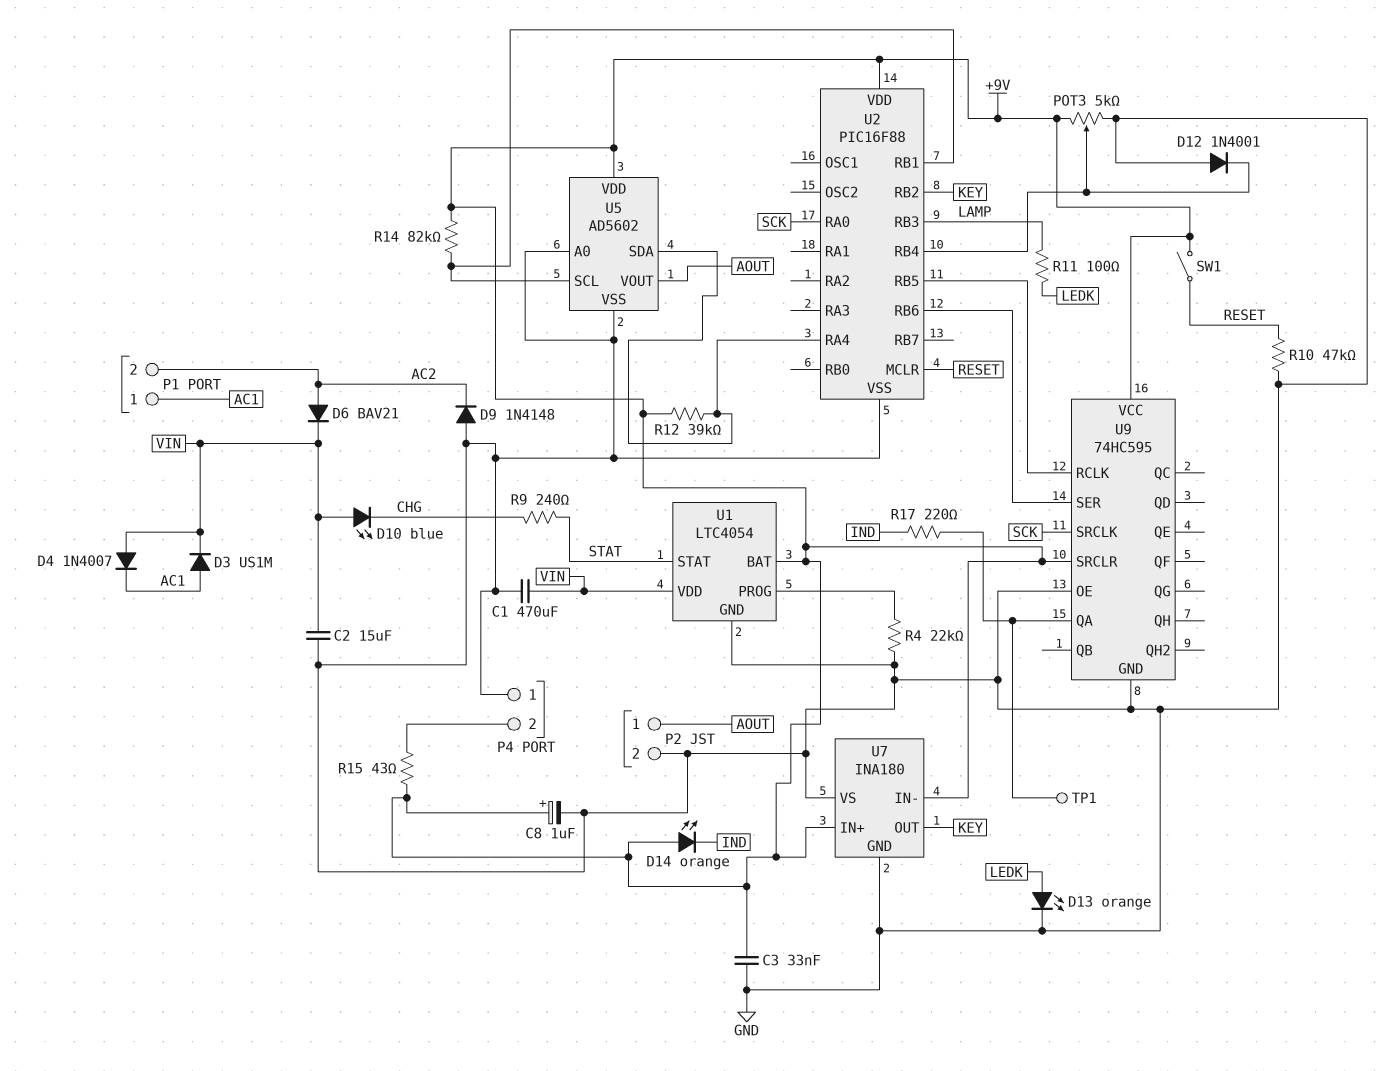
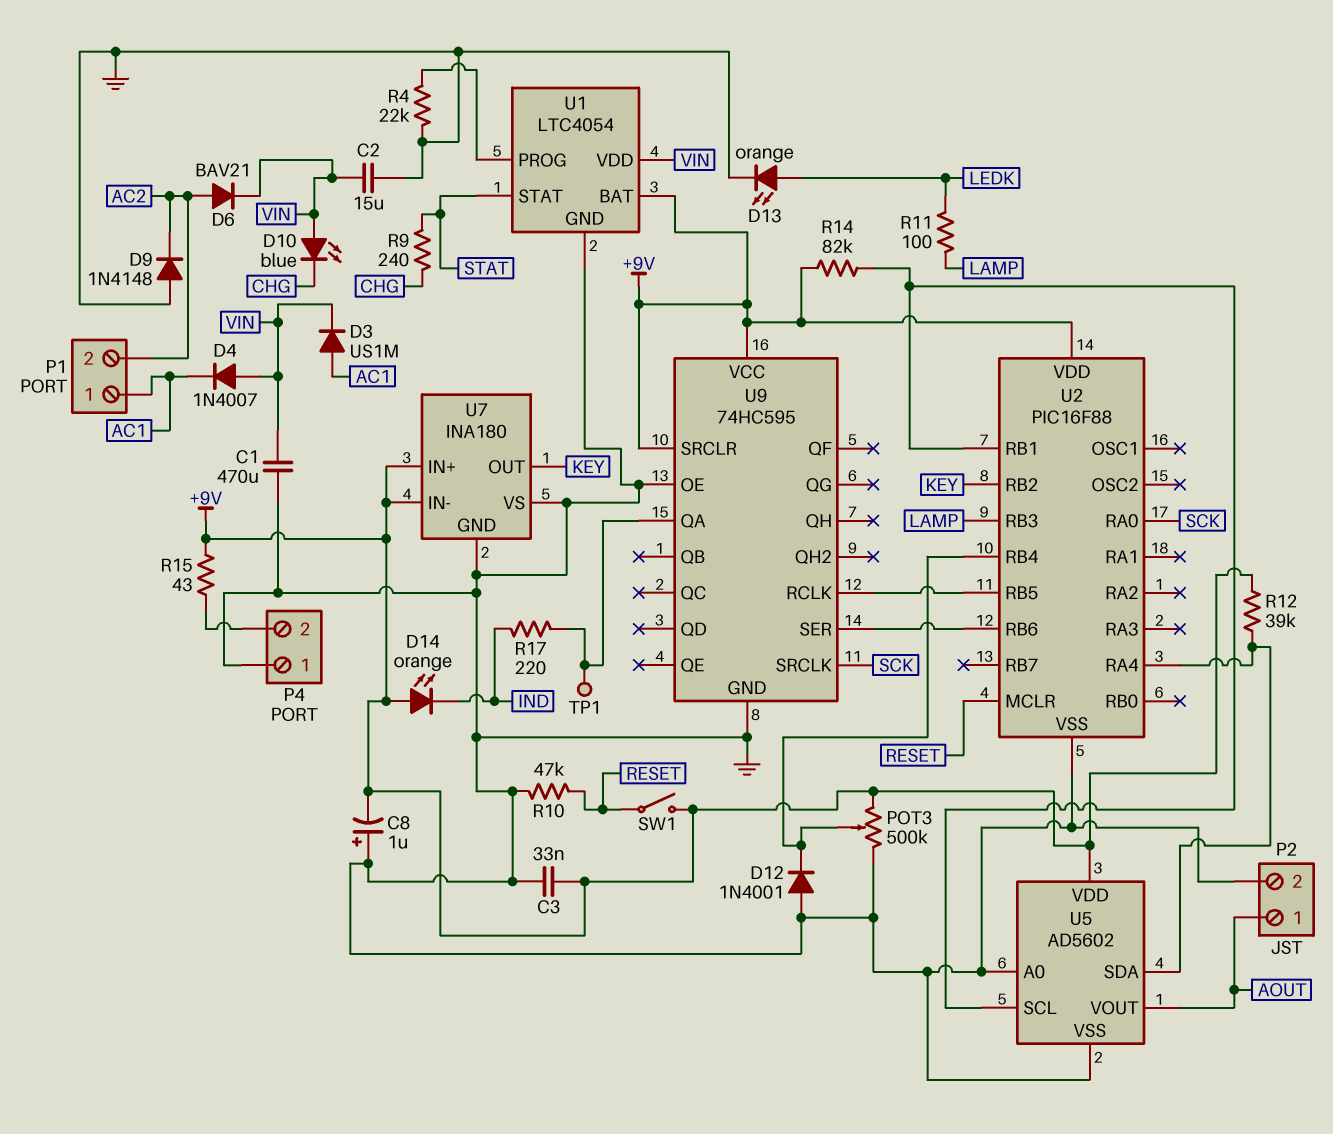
C8: 1uF (plus +9V, minus GND) -> 1uF (plus GND, minus +9V)
POT3: 5k (+9V, GND, wiper U2/RB4) -> 500k (+9V, GND, wiper U2/RB4)

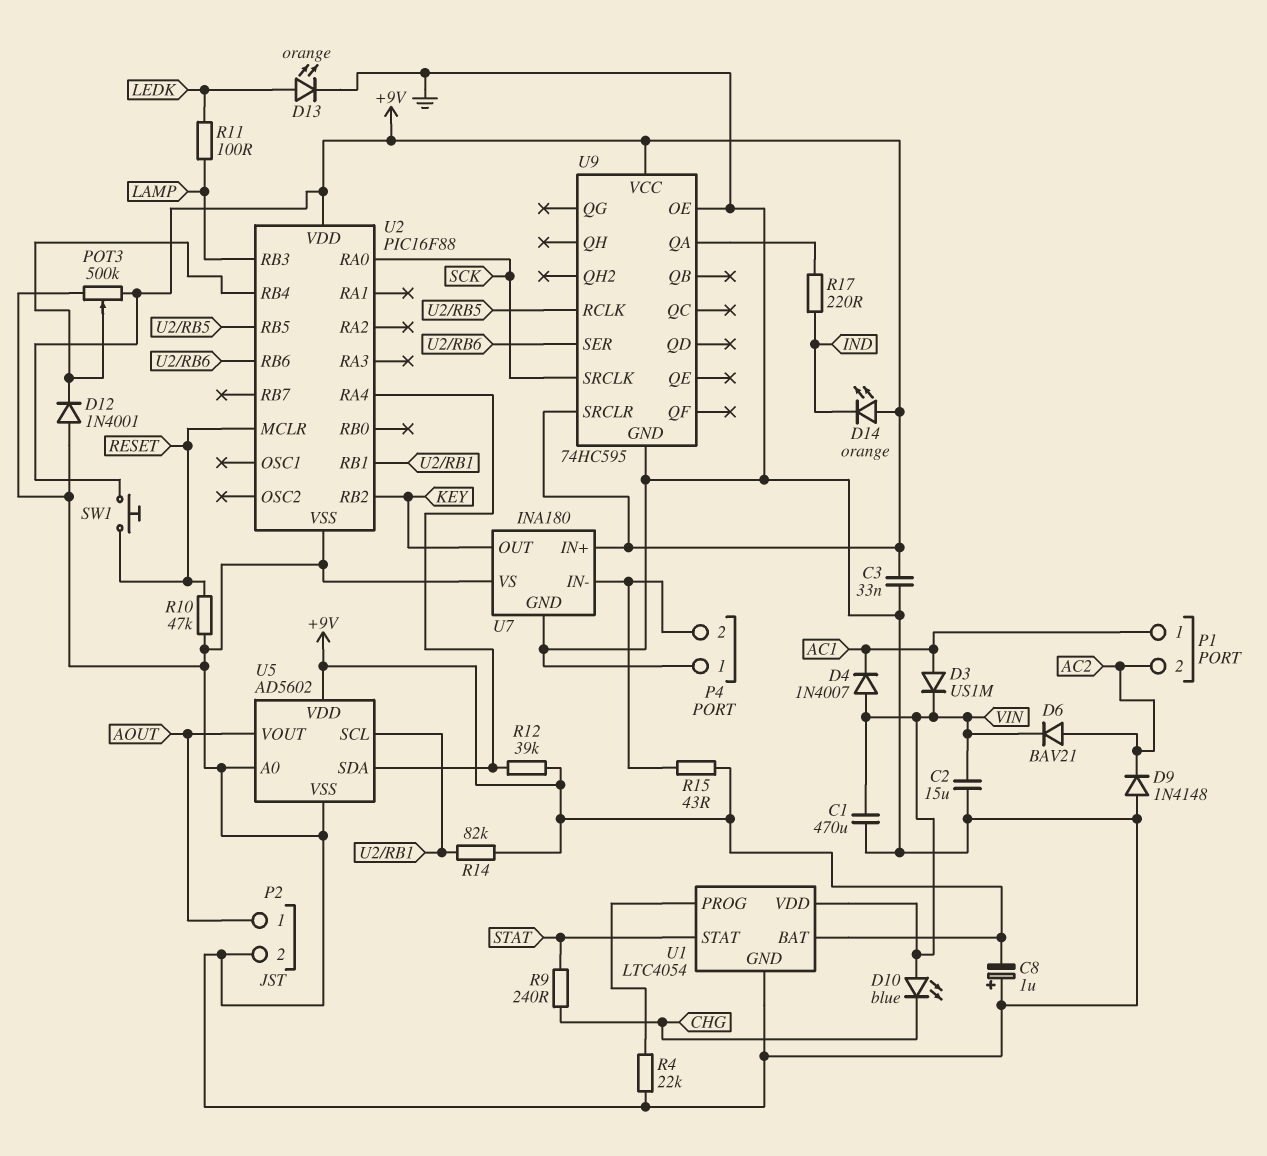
SW1: switch (+9V, RESET) -> button (+9V, RESET)
TP1: test point (U9/QA) -> none
U7 pin IN-: +9V -> P4/2

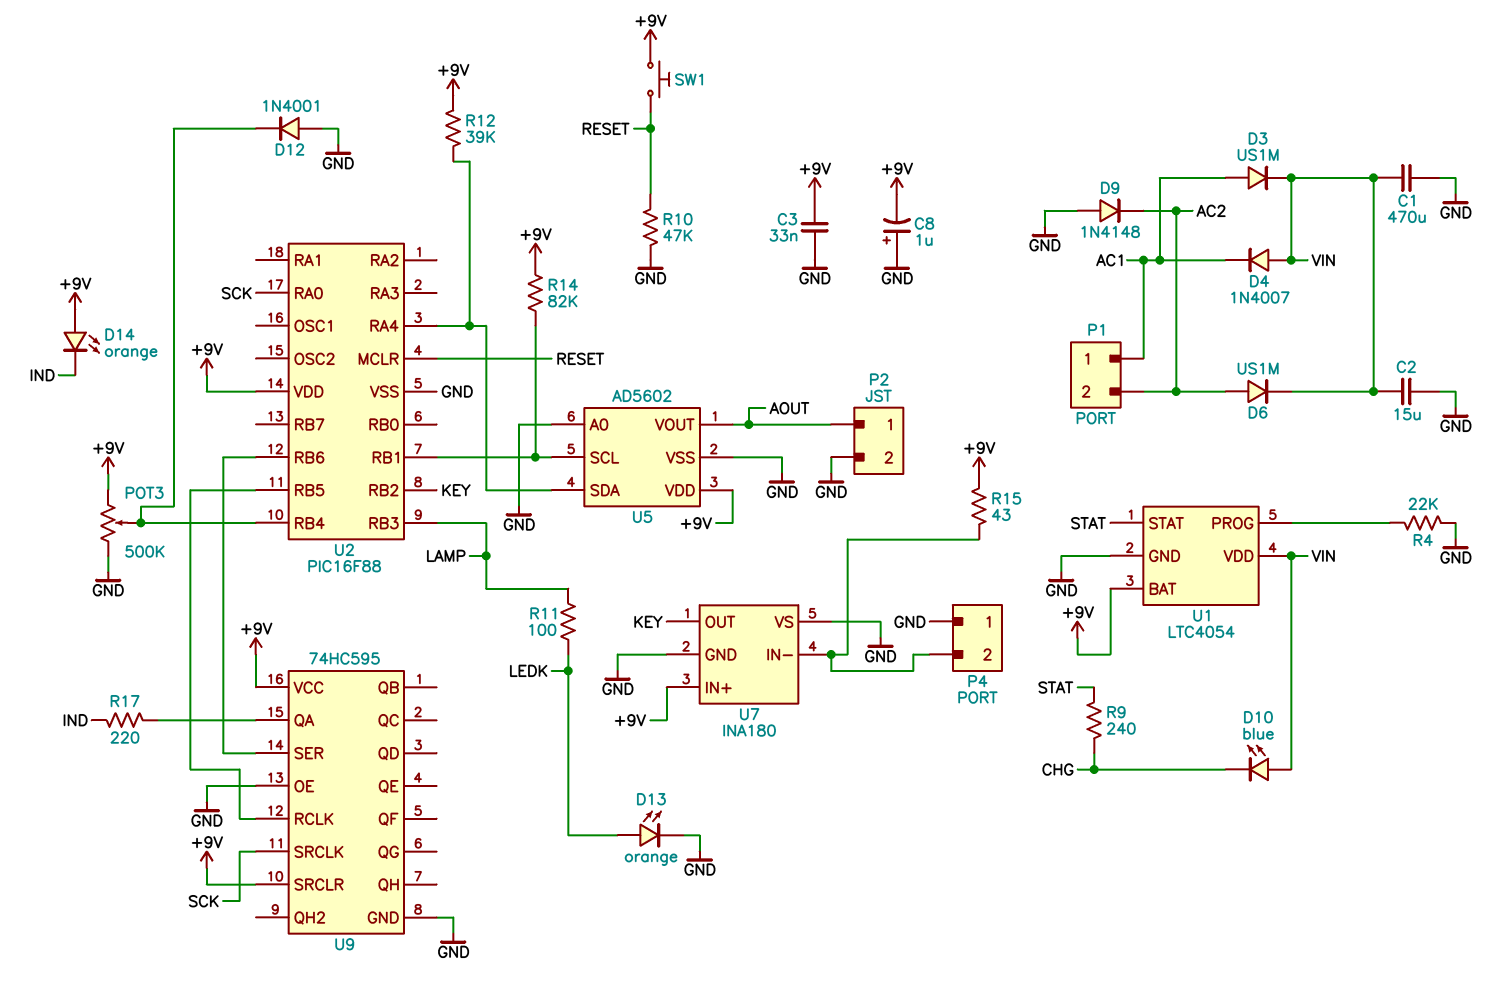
D6: diode BAV21 (A AC2, K VIN) -> diode US1M (A AC2, K VIN)

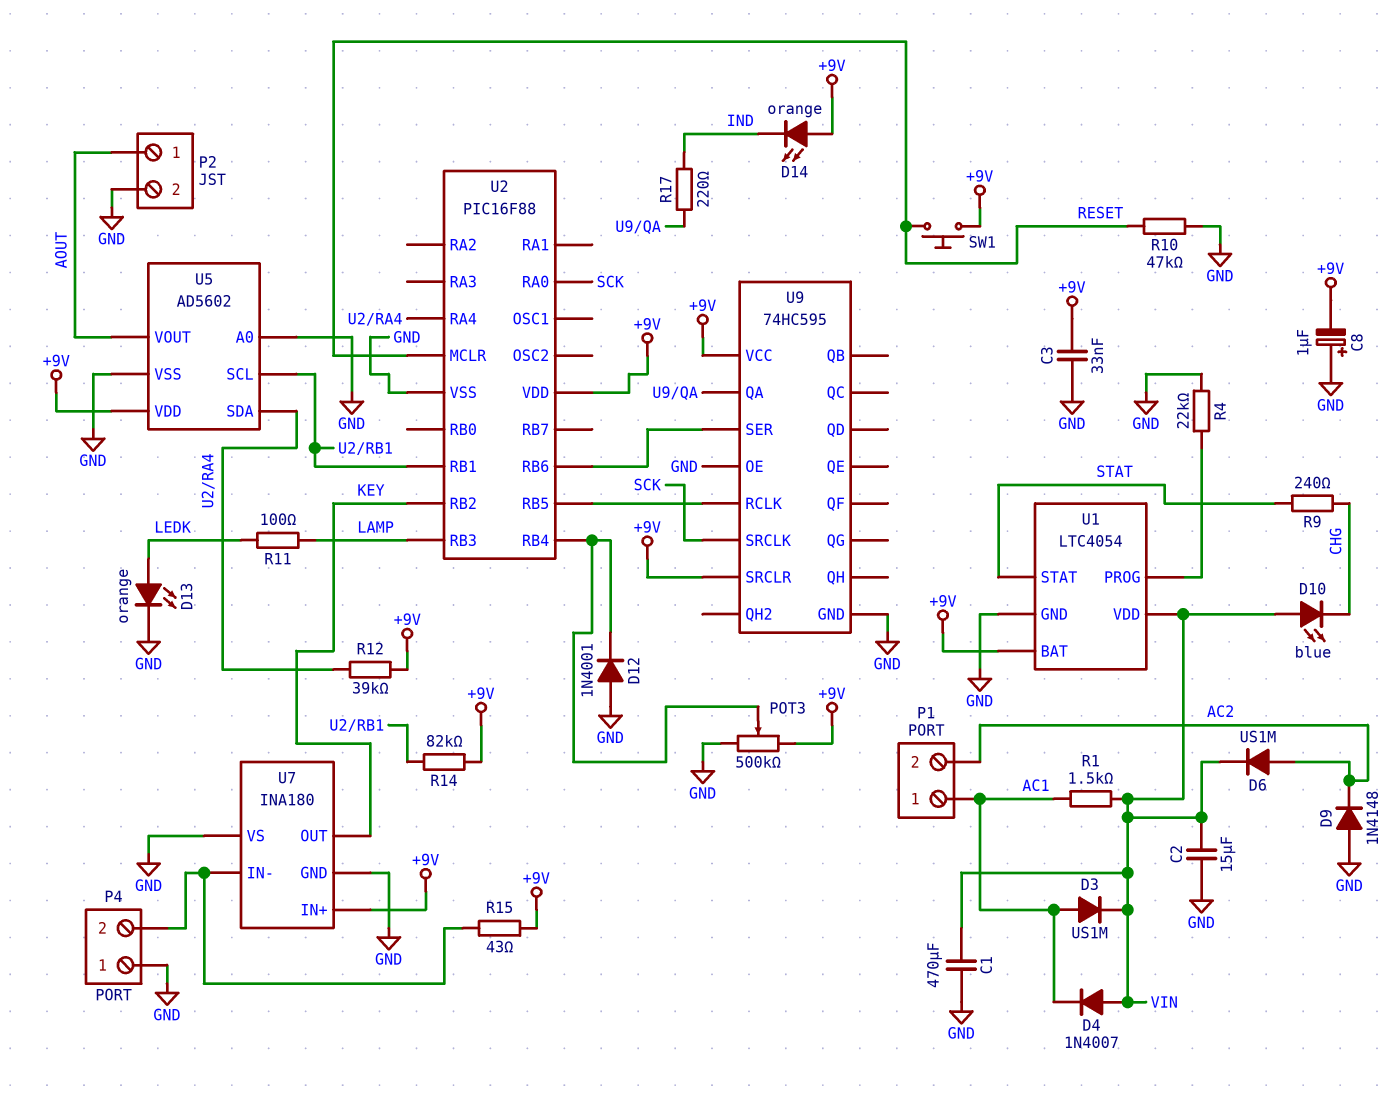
R1: none -> 1.5k (AC1, VIN)

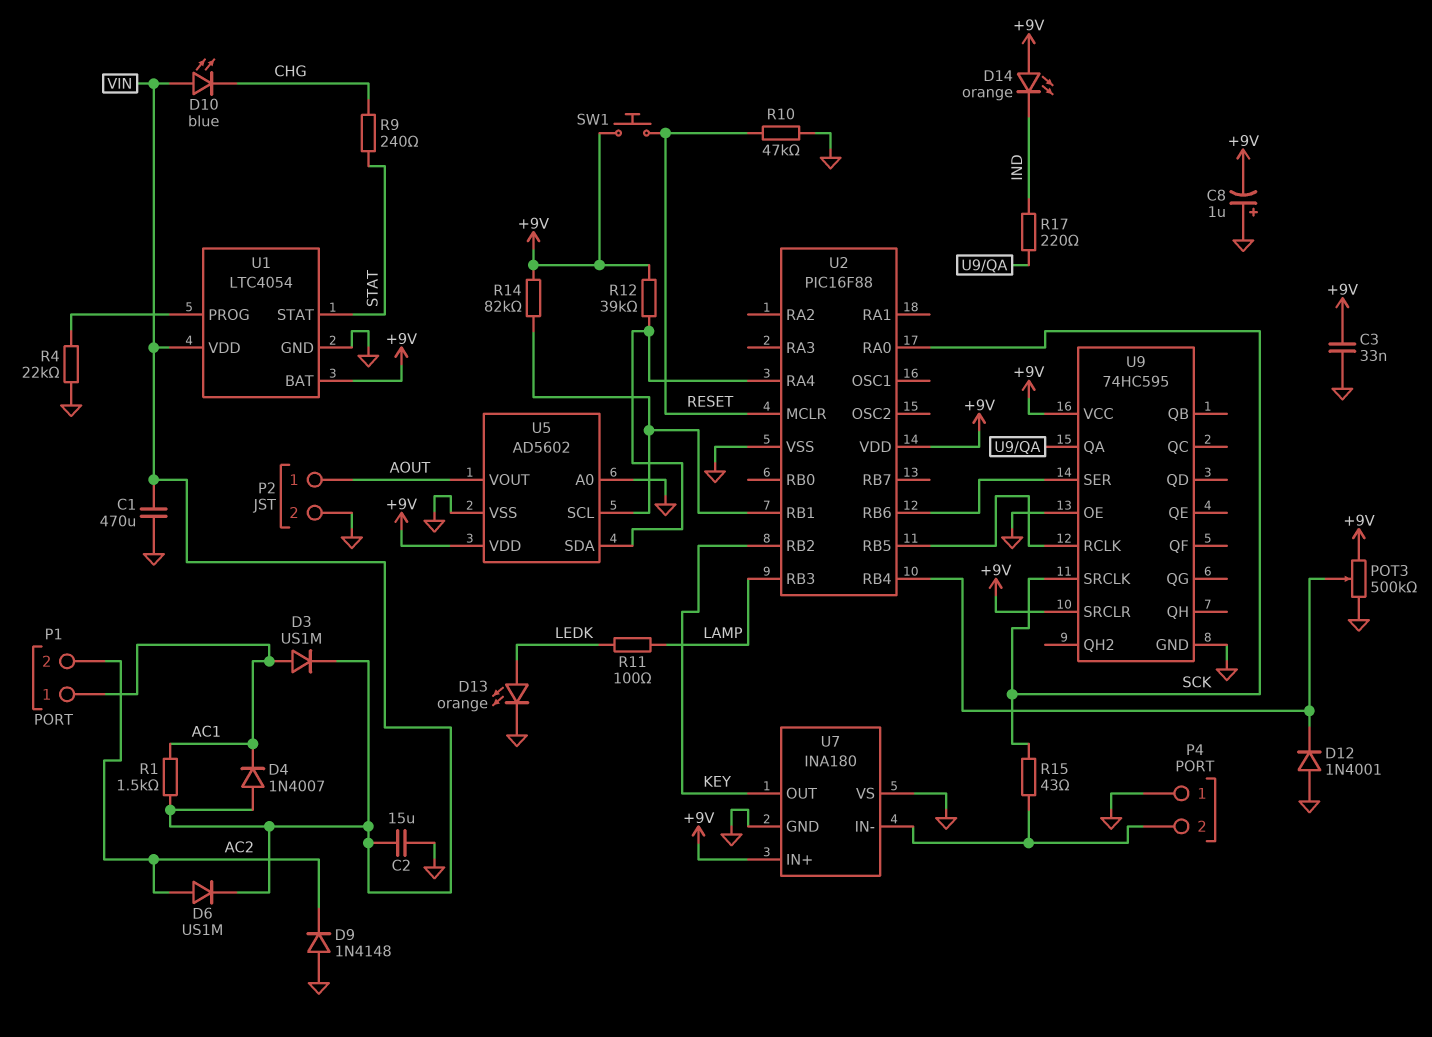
R15: 43 (+9V, P4/2) -> 43 (P4/2, SCK)

